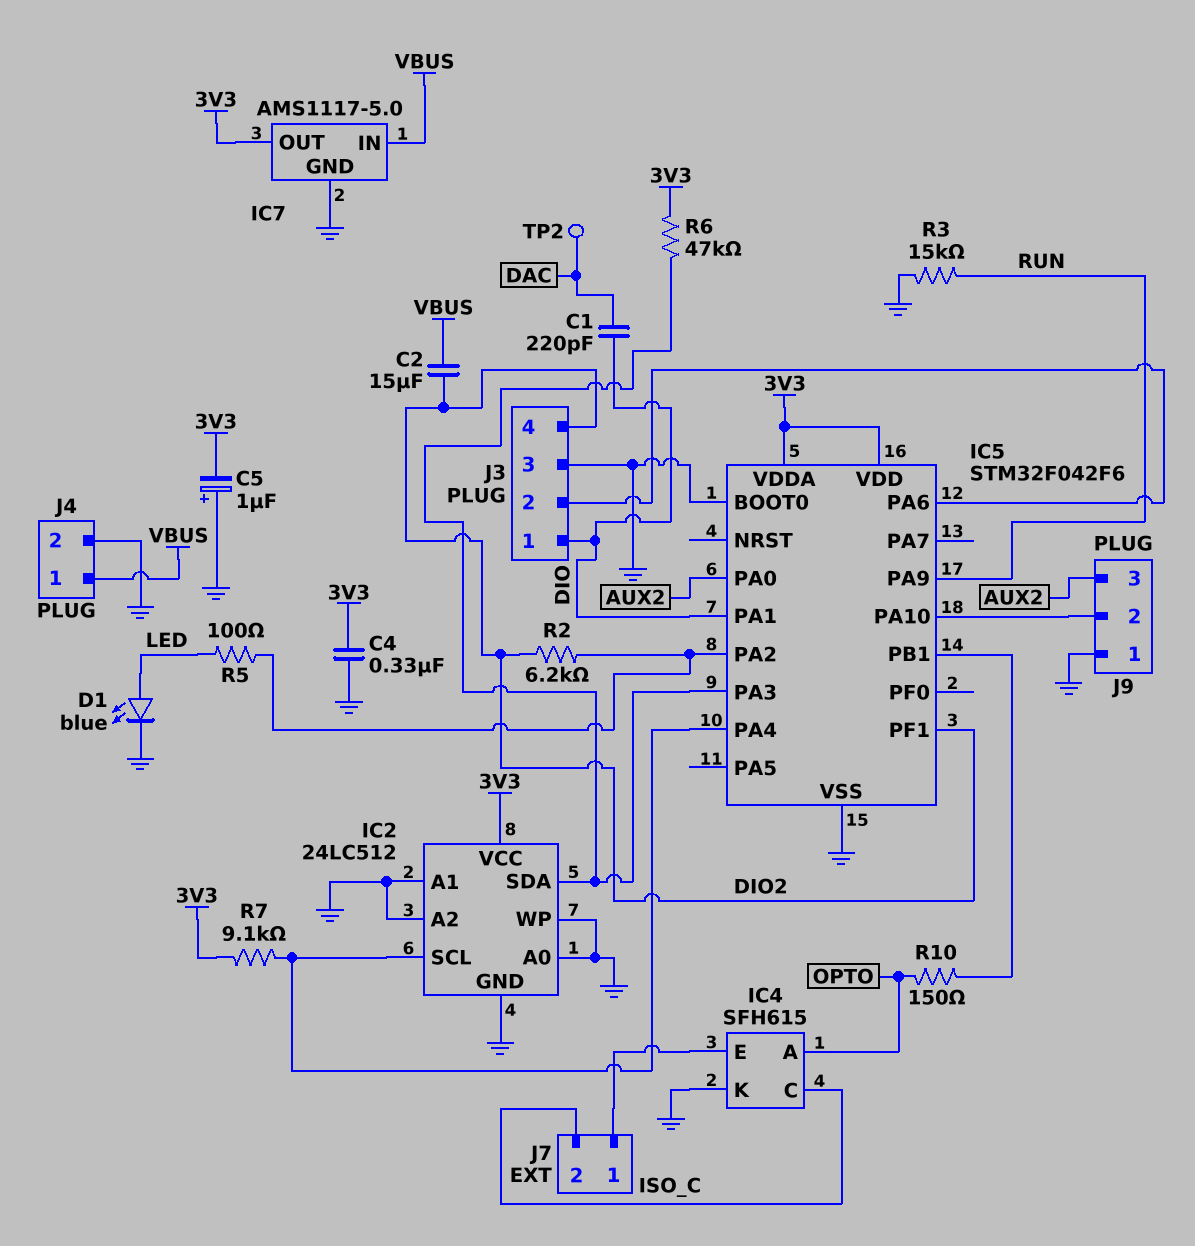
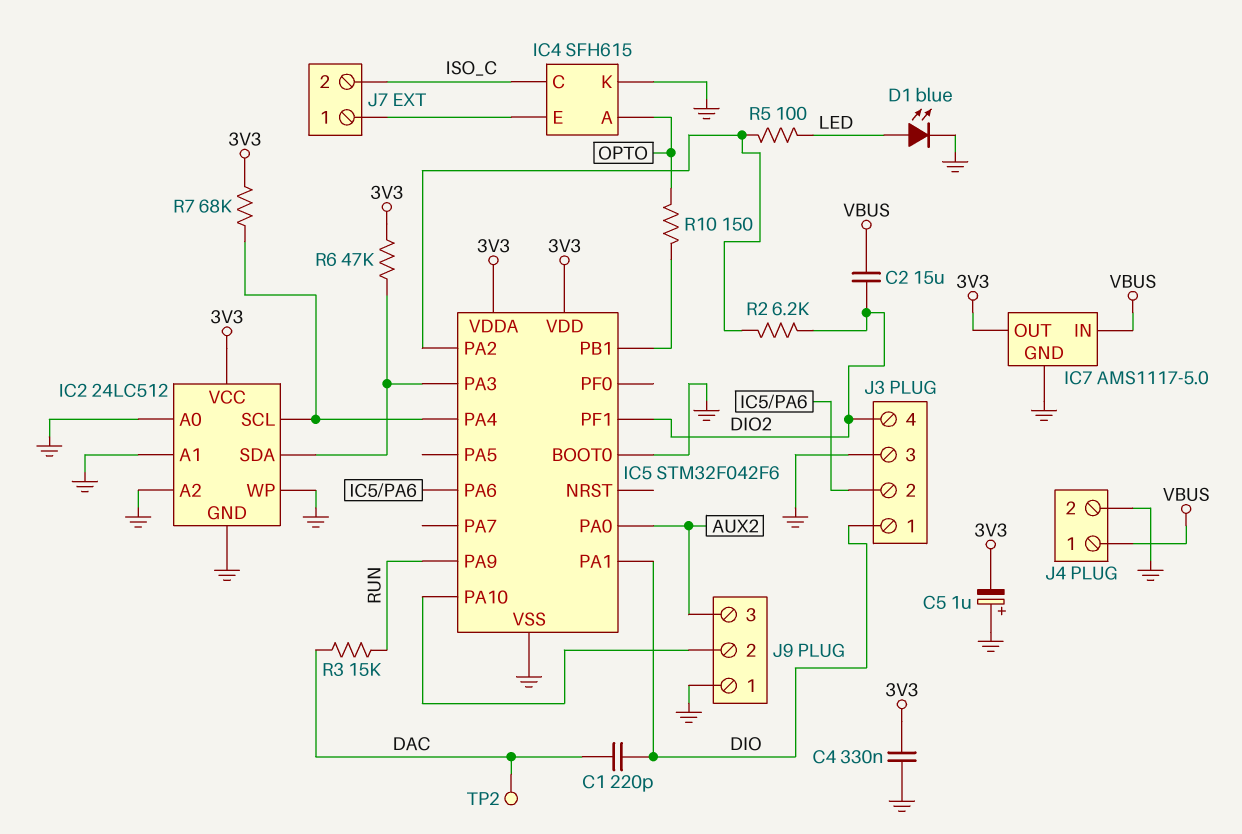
R3: 15k (GND, RUN) -> 15k (DAC, RUN)
R7: 9.1k (3V3, IC2/SCL) -> 68k (3V3, IC2/SCL)

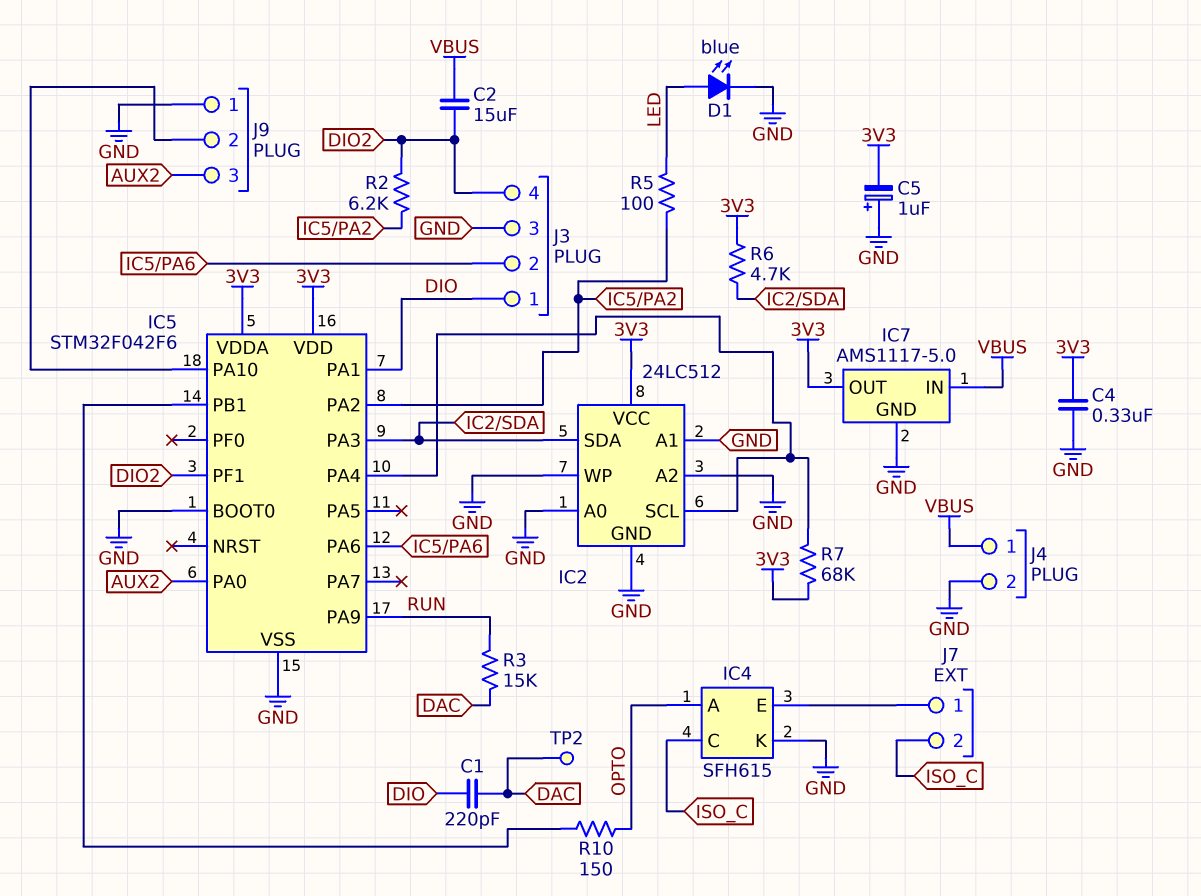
R6: 47k (3V3, IC2/SDA) -> 4.7k (3V3, IC2/SDA)

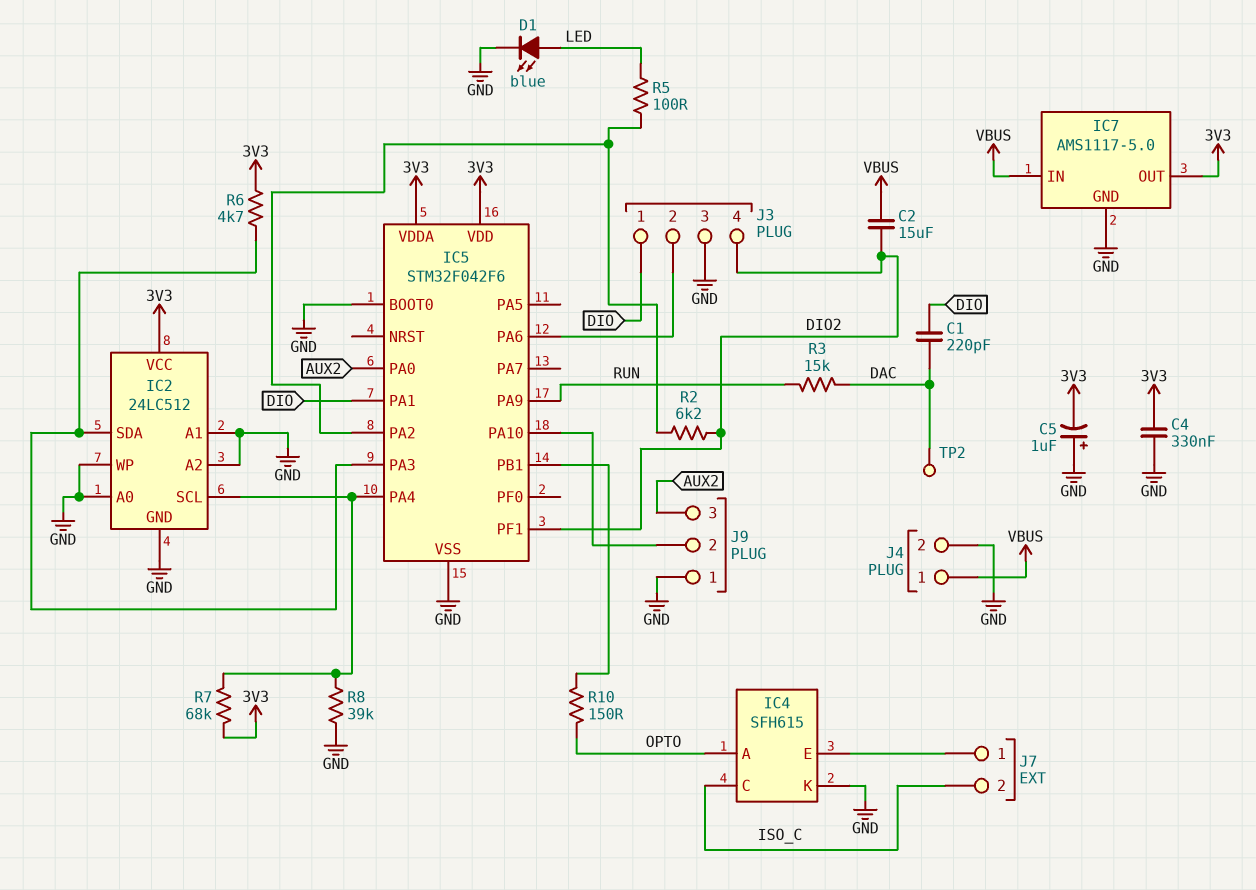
R8: none -> 39k (GND, IC2/SCL)

